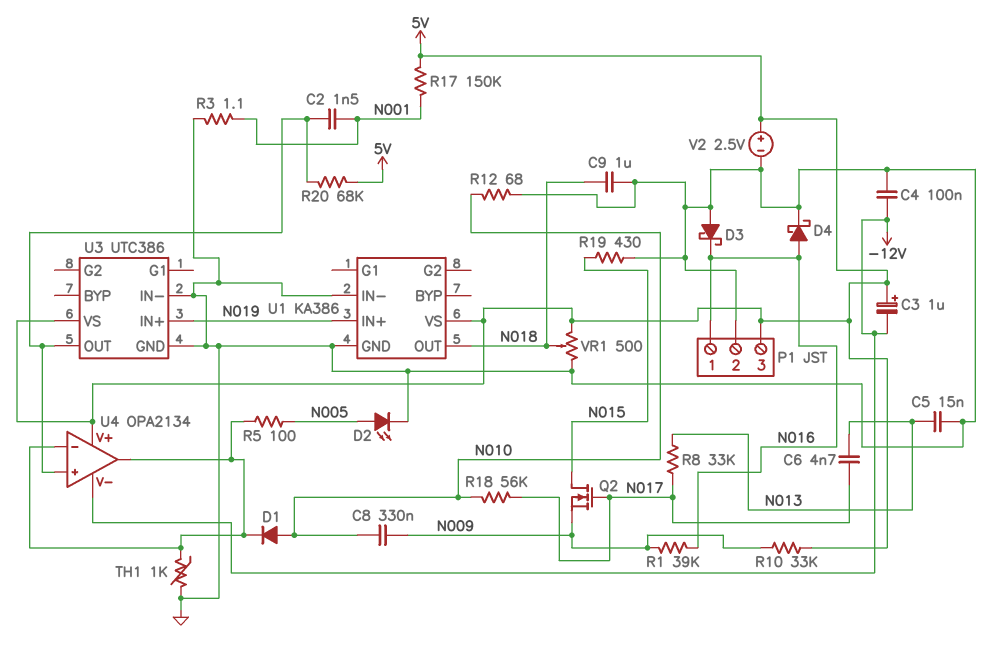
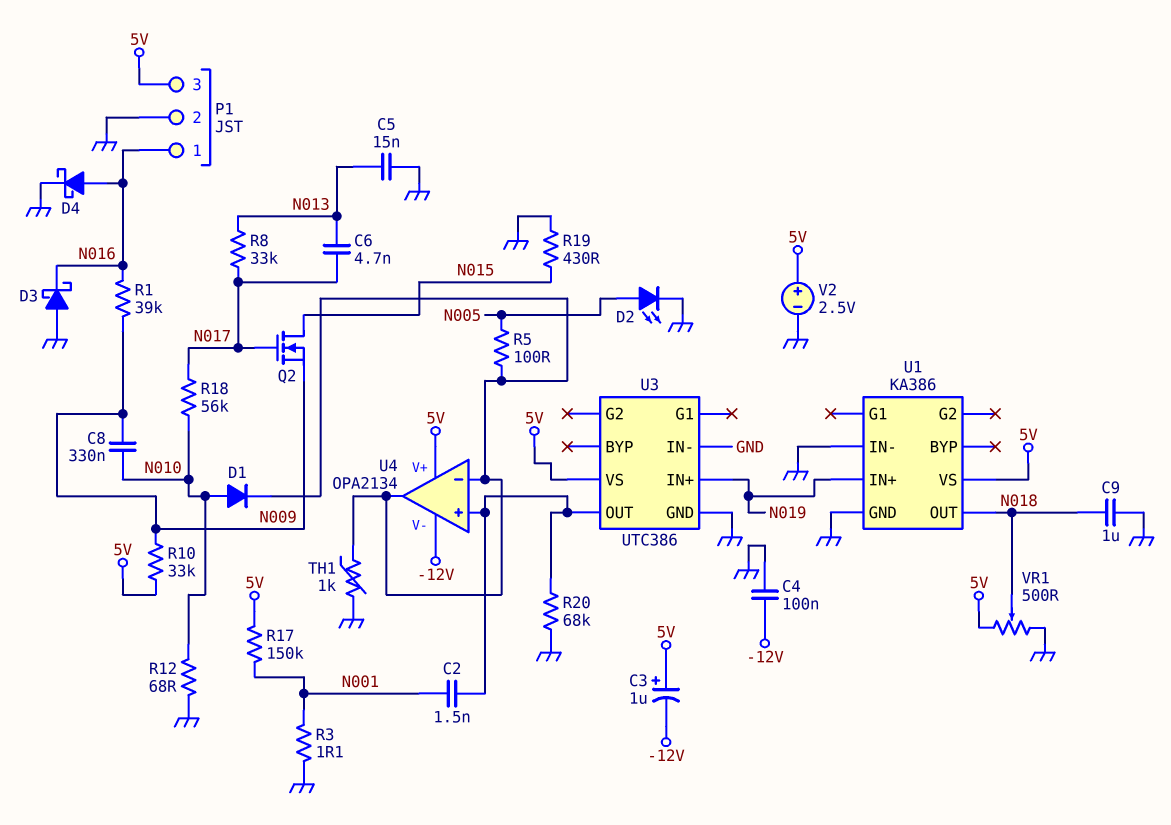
R20: 68k (5V, U3/OUT) -> 68k (GND, U3/OUT)

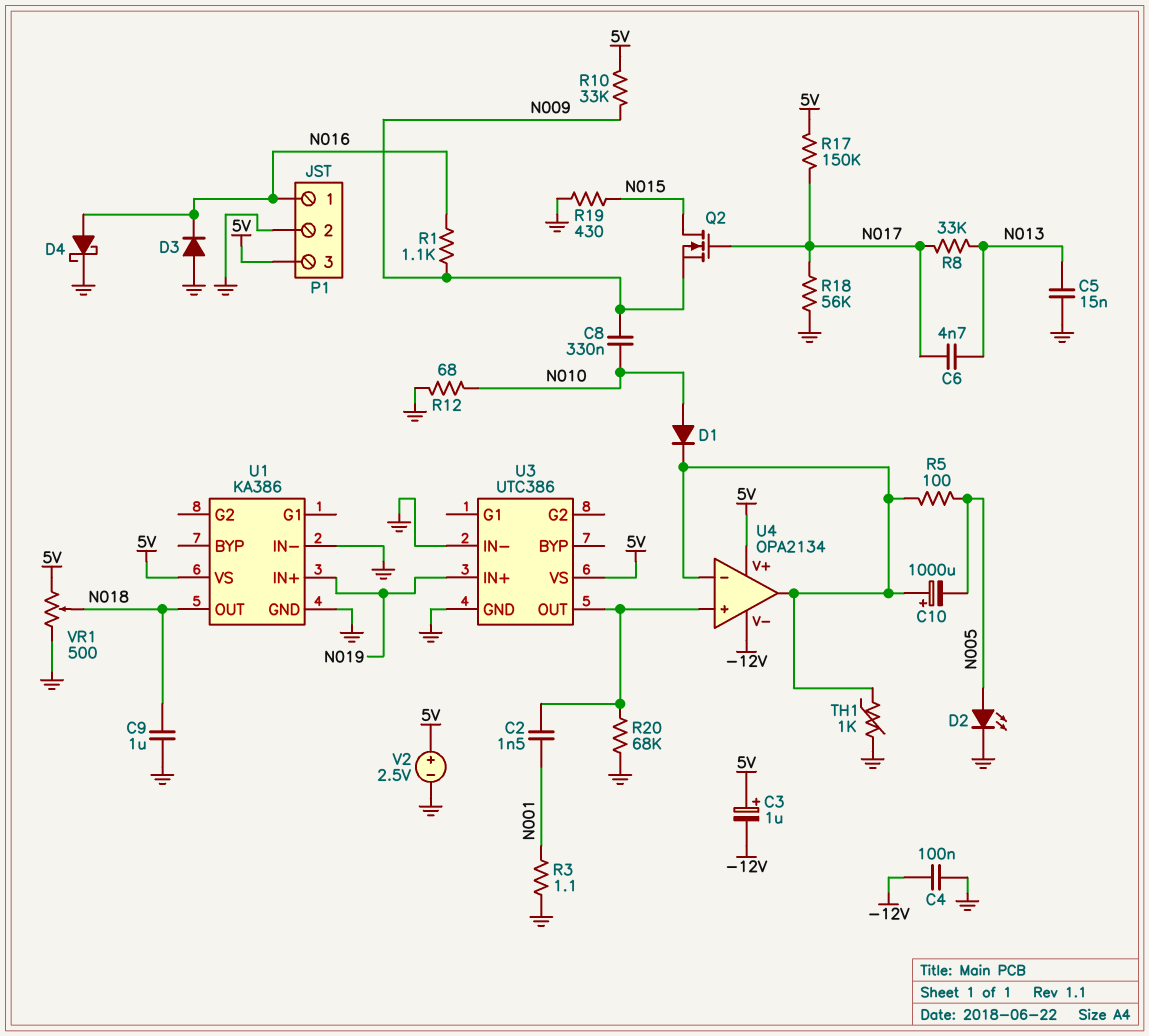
C10: none -> 1000uF (plus U4/in-, minus N005)
D3: schottky (A GND, K N016) -> diode (A GND, K N016)
R1: 39k (N009, N016) -> 1.1k (N009, N016)
R17: 150k (5V, N001) -> 150k (5V, N017)
R18: 56k (N010, N017) -> 56k (GND, N017)

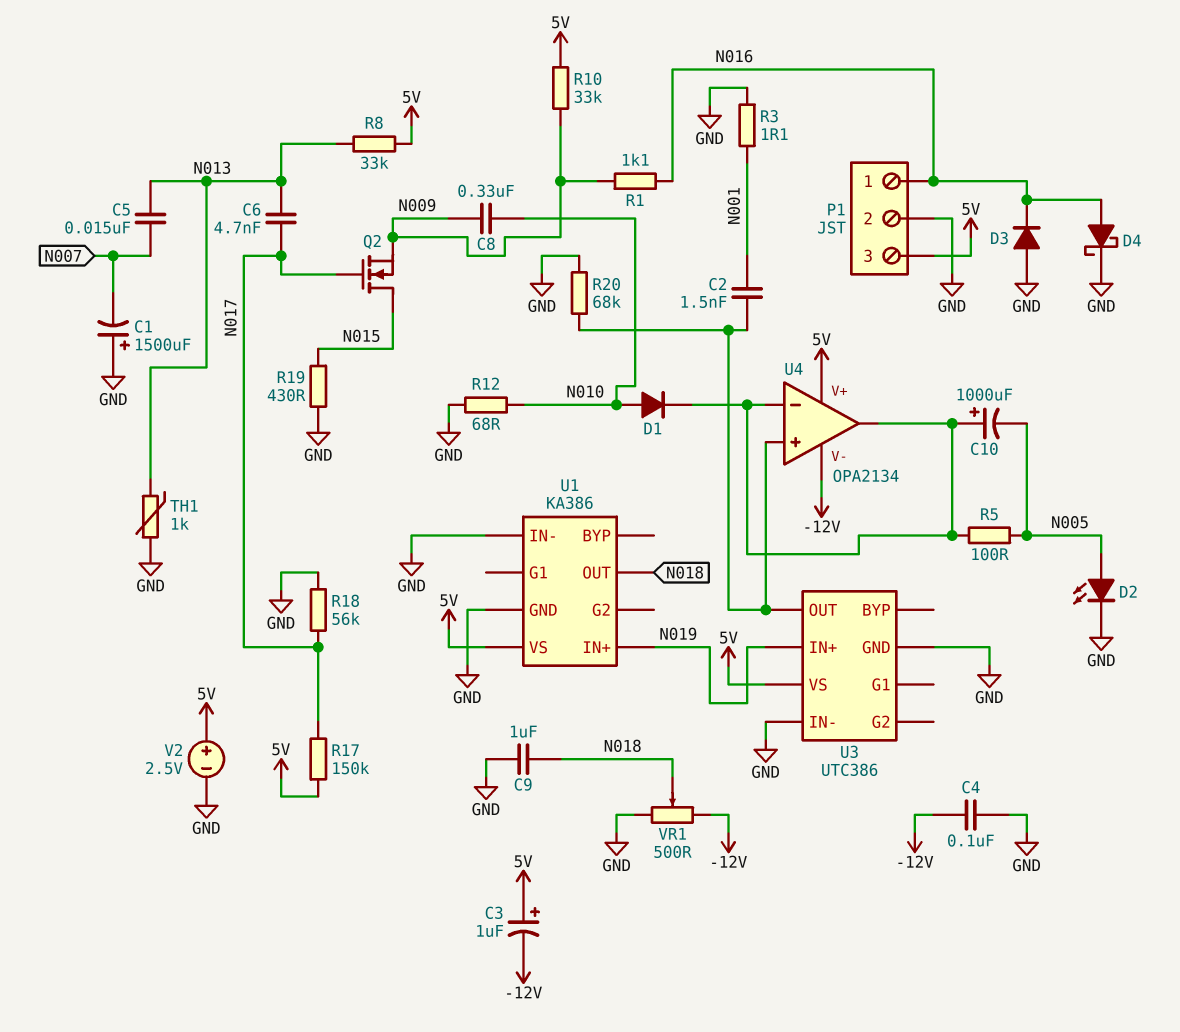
C1: none -> 1500uF (plus GND, minus N007)
C5: 15nF (GND, N013) -> 15nF (N007, N013)
R8: 33k (N013, N017) -> 33k (5V, N013)
TH1: 1k (GND, U4/in-) -> 1k (GND, N013)
VR1: 500 (5V, GND, wiper N018) -> 500 (-12V, GND, wiper N018)

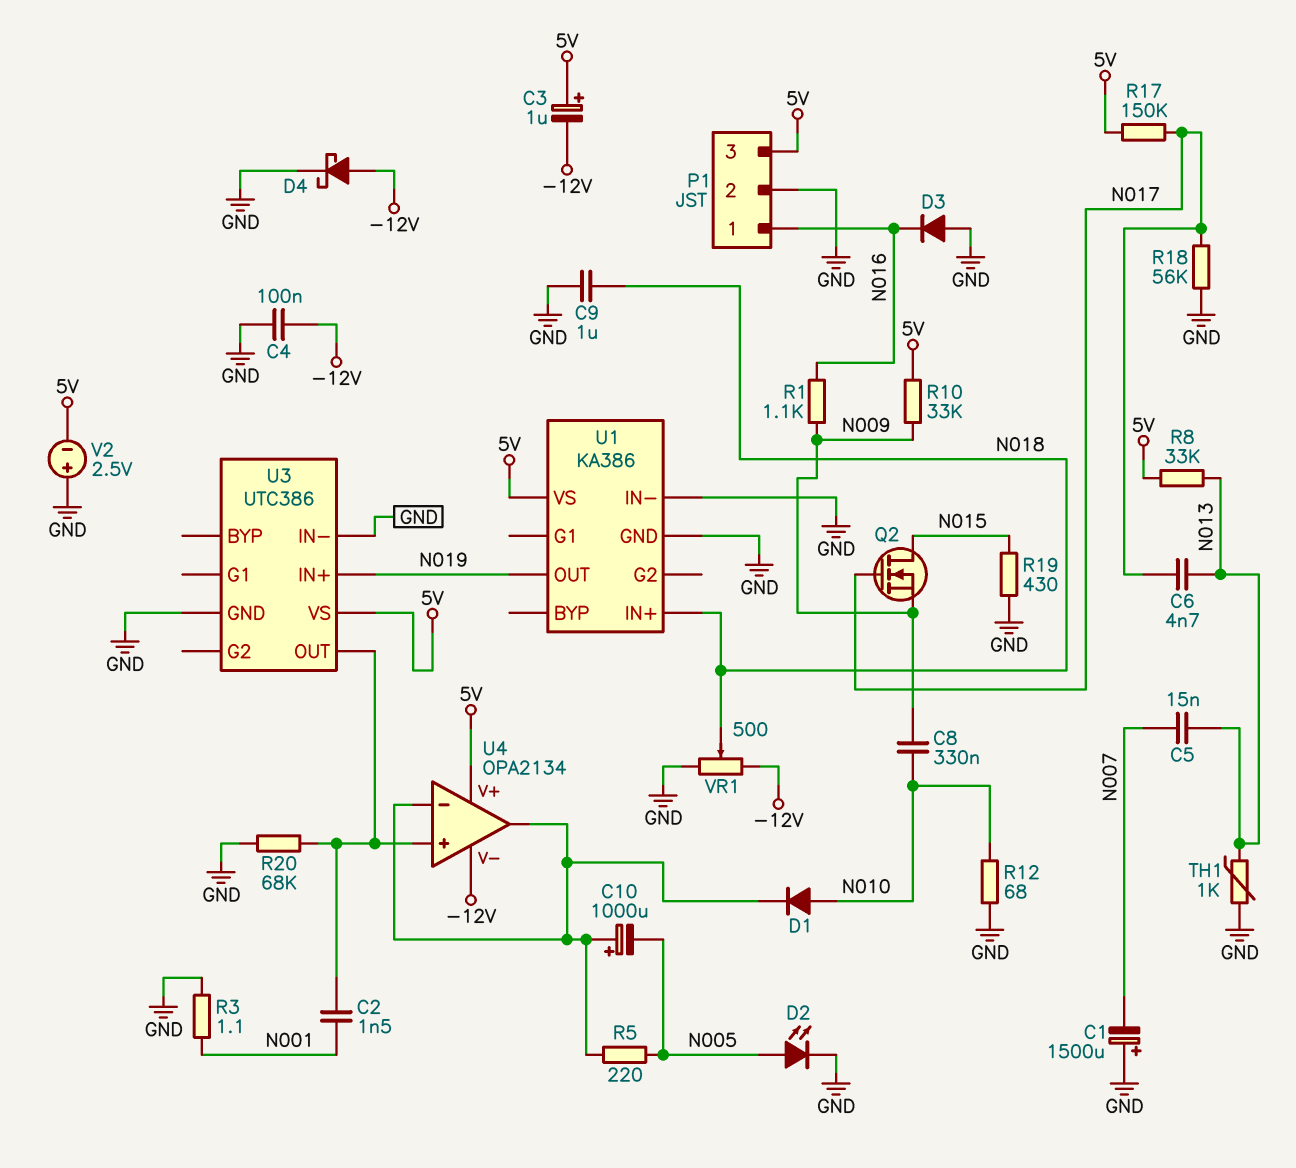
D4: schottky (A N016, K GND) -> schottky (A -12V, K GND)
R5: 100 (N005, U4/in-) -> 220 (N005, U4/in-)
U1 pin IN+: N019 -> N018
U1 pin OUT: N018 -> N019
V2: 2.5V (plus 5V, minus GND) -> 2.5V (plus GND, minus 5V)

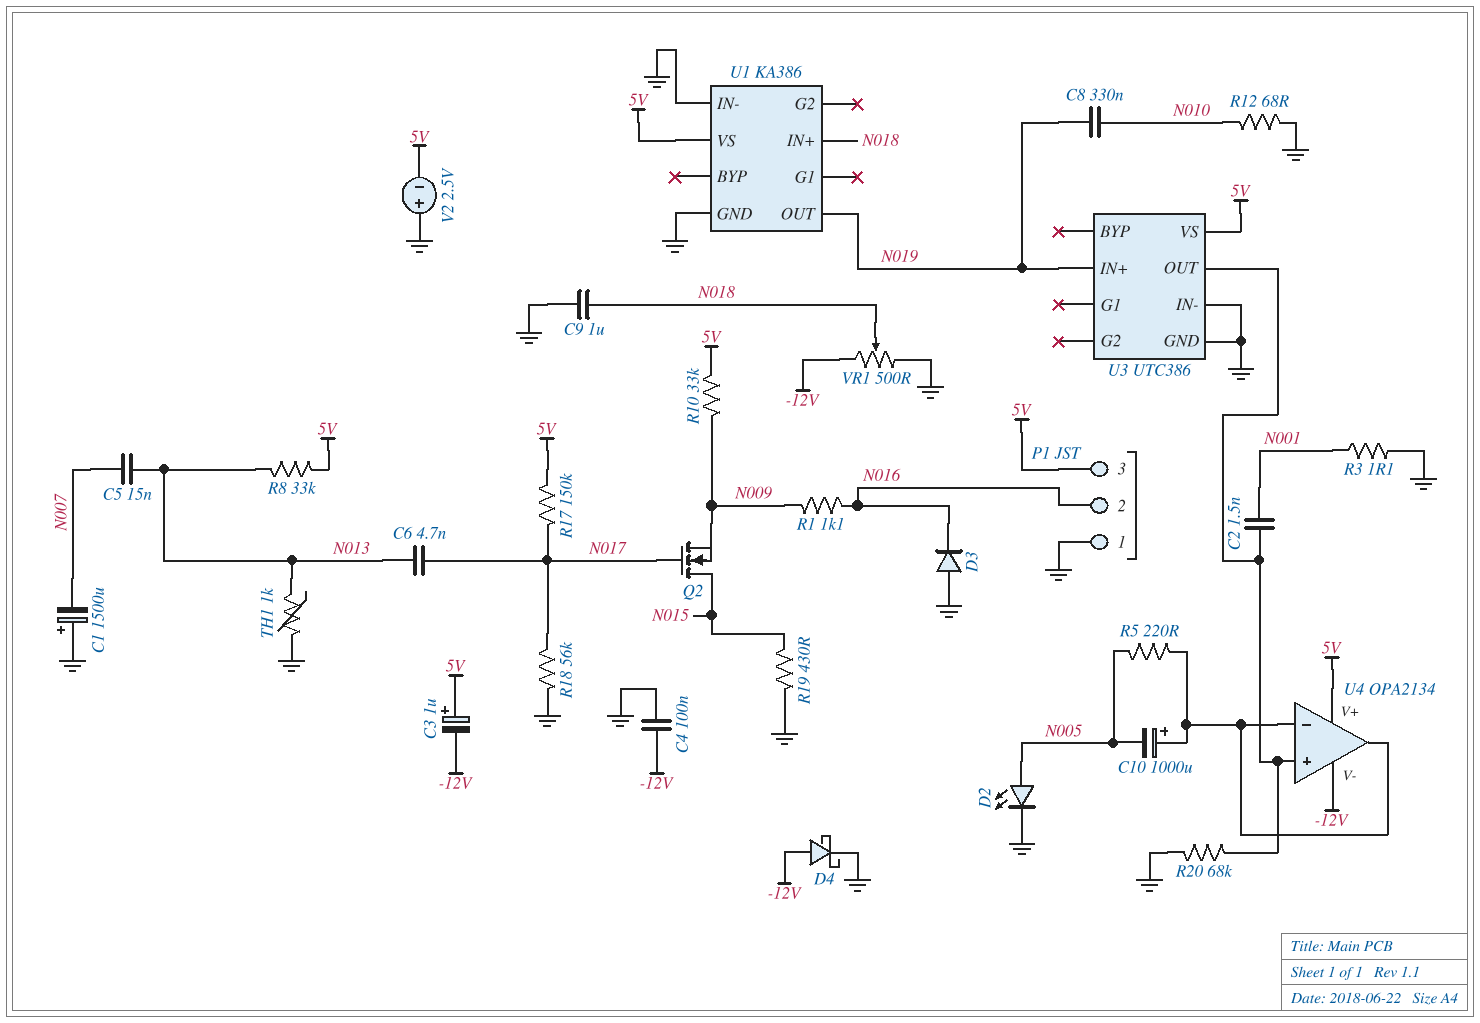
C8: 330nF (N009, N010) -> 330nF (N010, N019)
D1: diode (A N010, K U4/in-) -> none
P1 pin 1: N016 -> GND
P1 pin 2: GND -> N016

